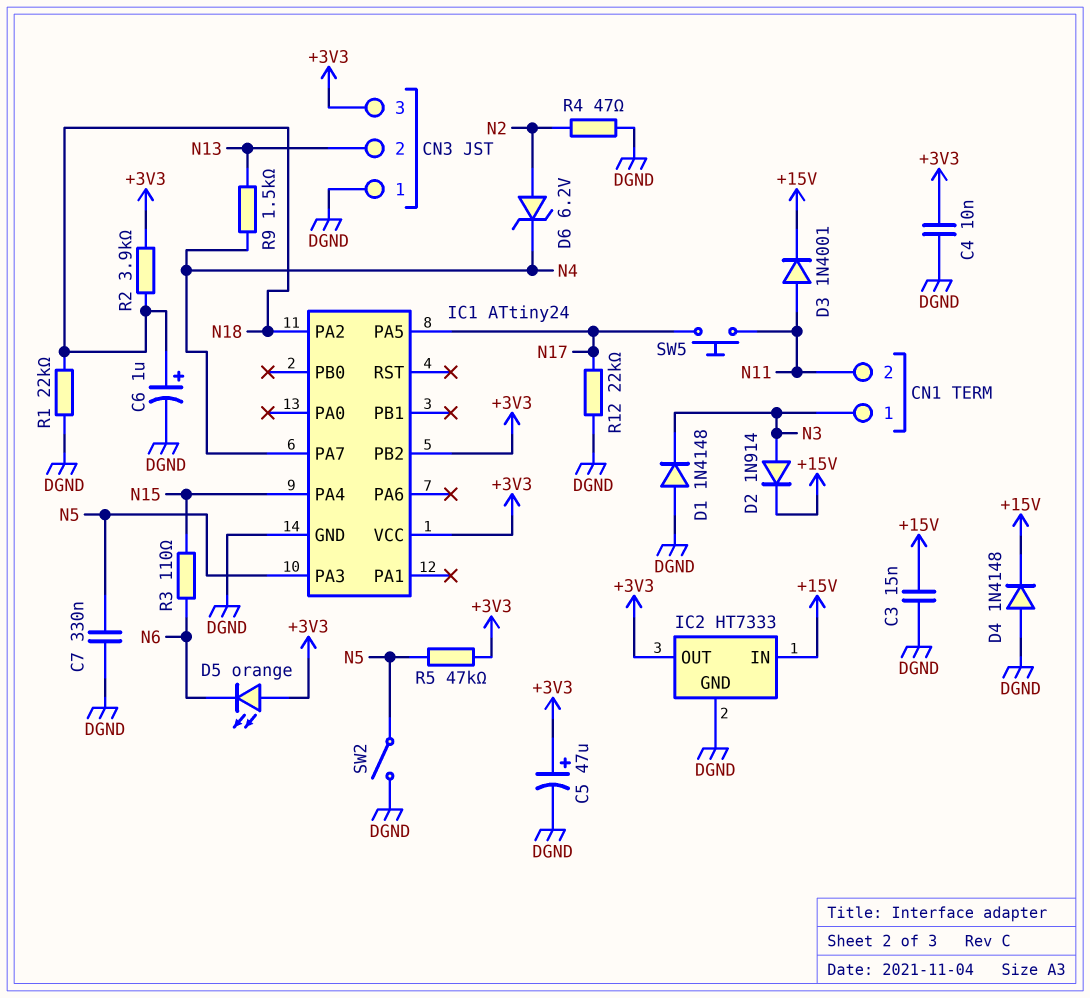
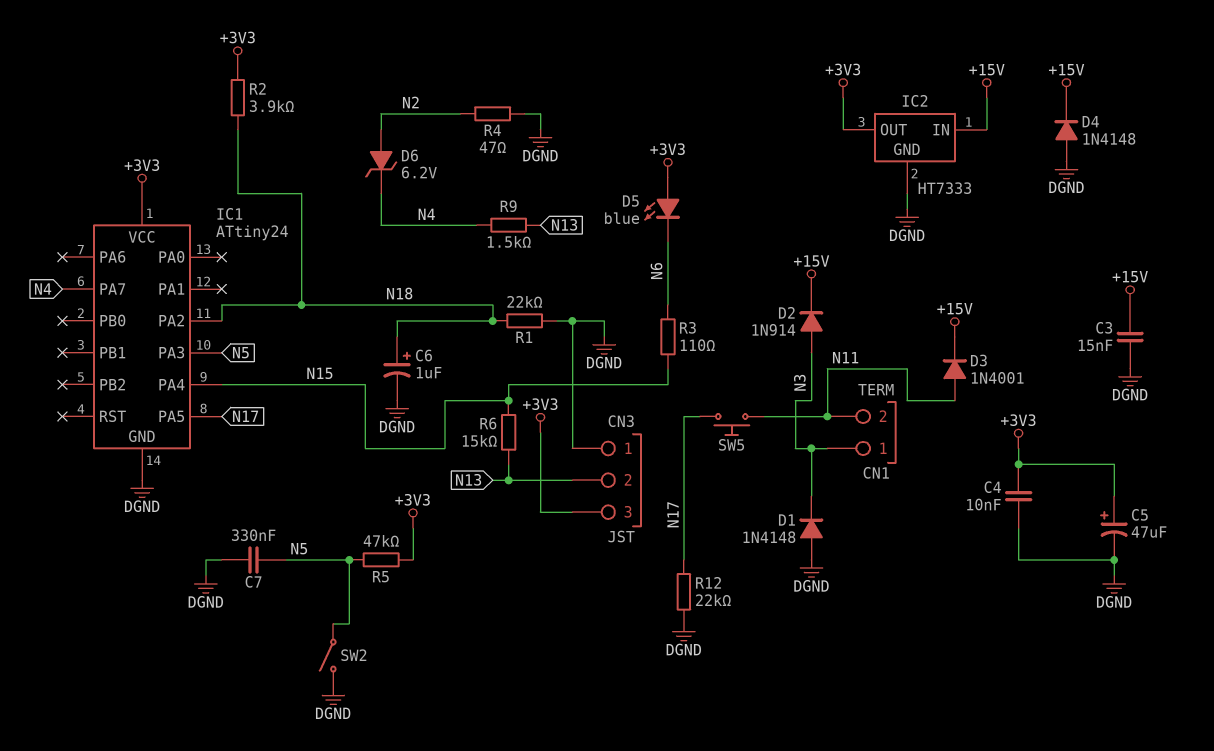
D5: LED orange (A +3V3, K N6) -> LED blue (A +3V3, K N6)
IC1 pin PB2: +3V3 -> none
R6: none -> 15k (N13, N15)

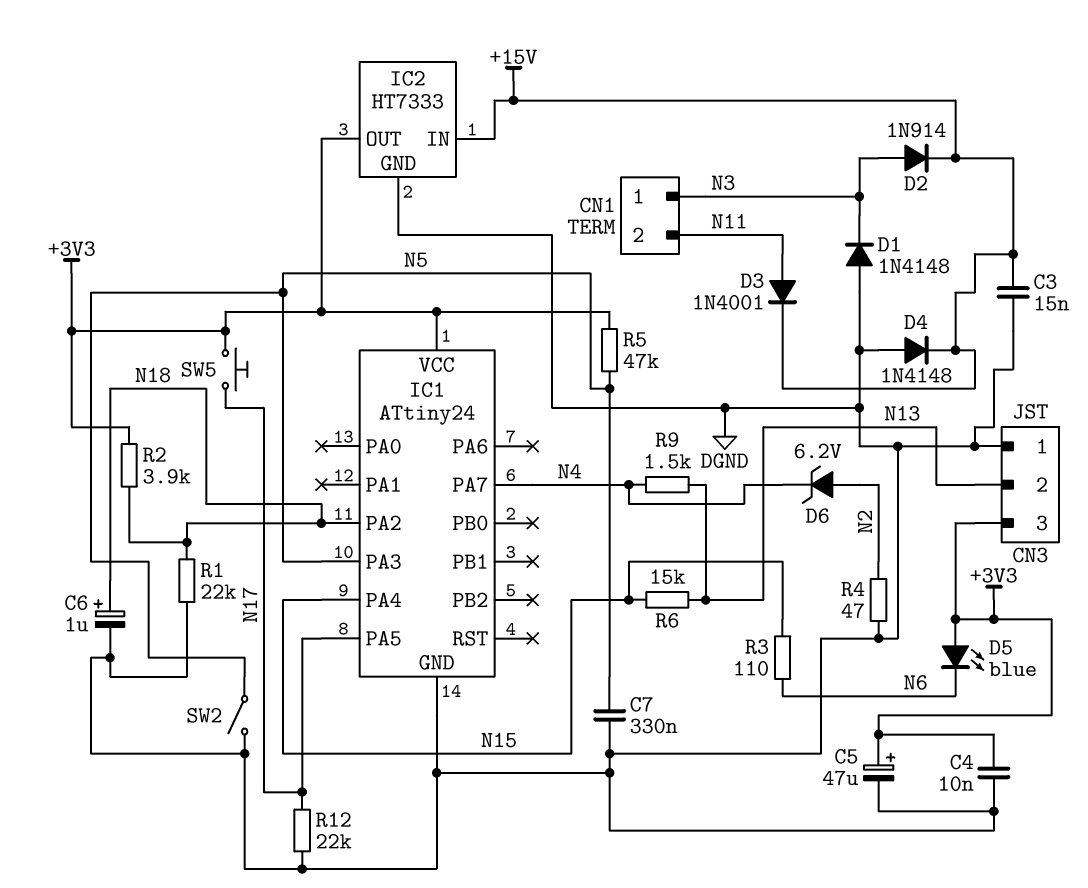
SW5: button (N11, N17) -> button (+3V3, N17)

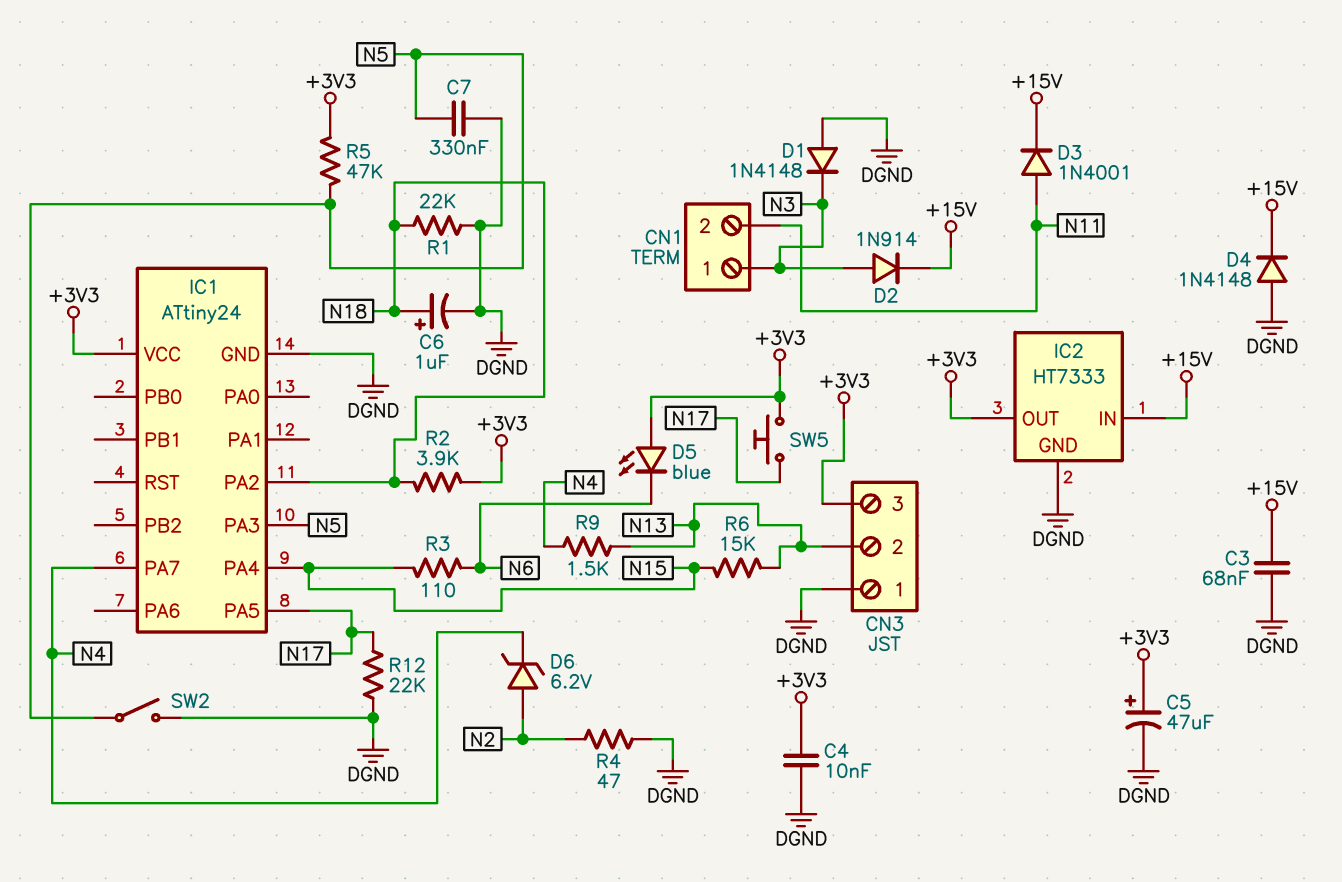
C3: 15nF (+15V, DGND) -> 68nF (+15V, DGND)

